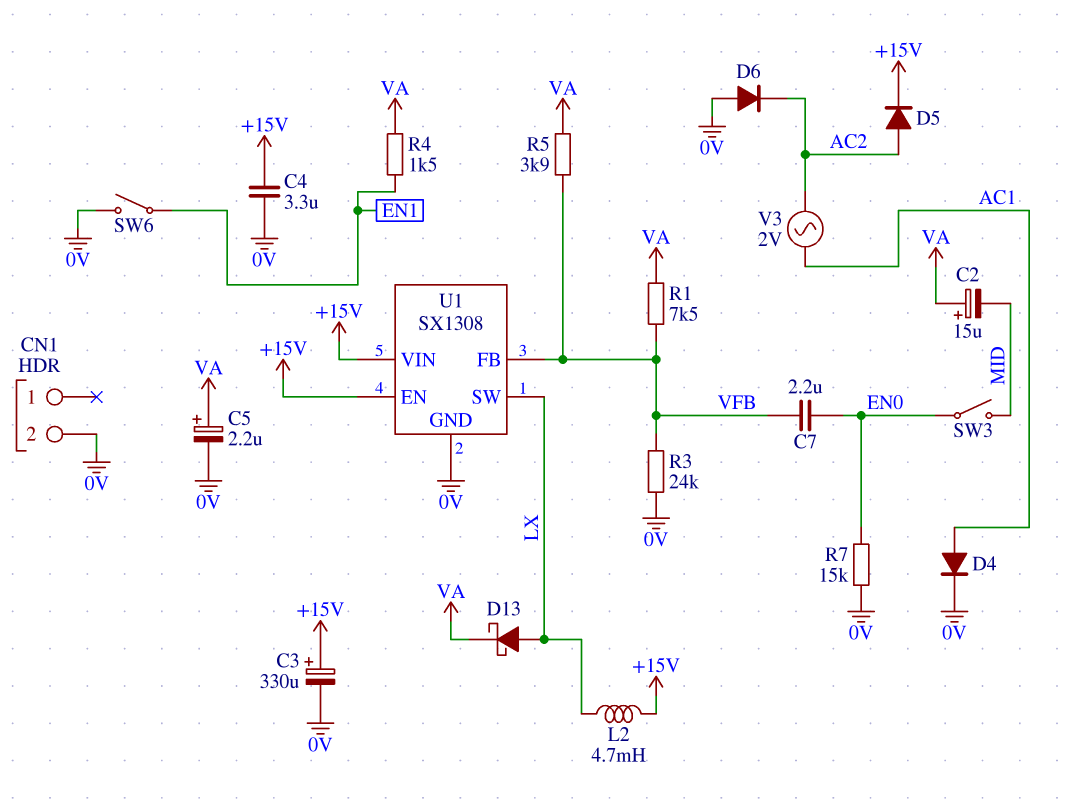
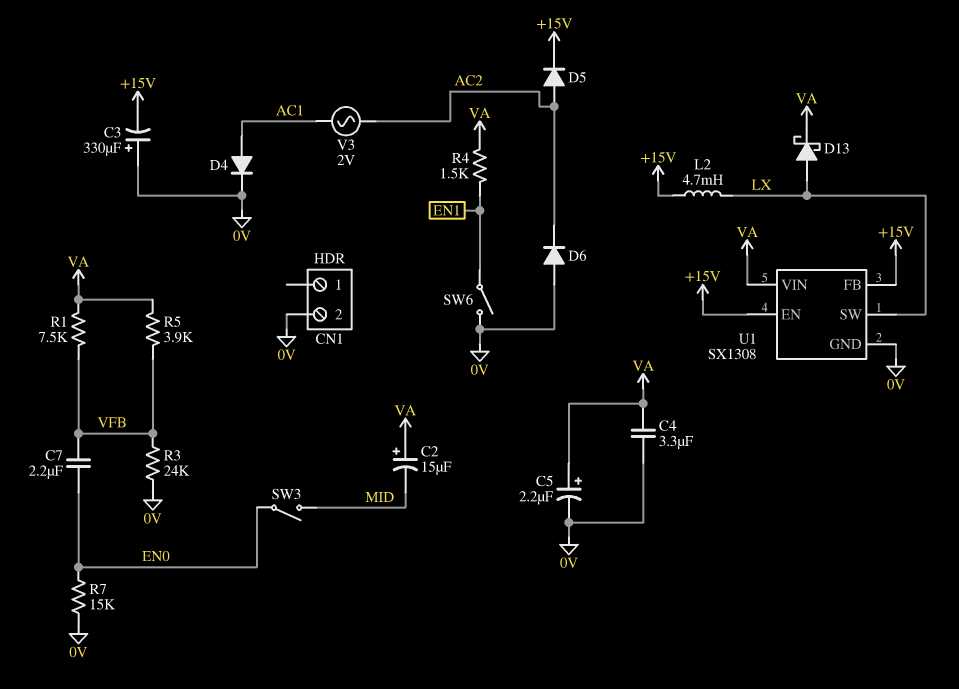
C3: 330uF (plus +15V, minus 0V) -> 330uF (plus 0V, minus +15V)
C4: 3.3uF (+15V, 0V) -> 3.3uF (0V, VA)
U1 pin FB: VFB -> +15V
U1 pin VIN: +15V -> VA

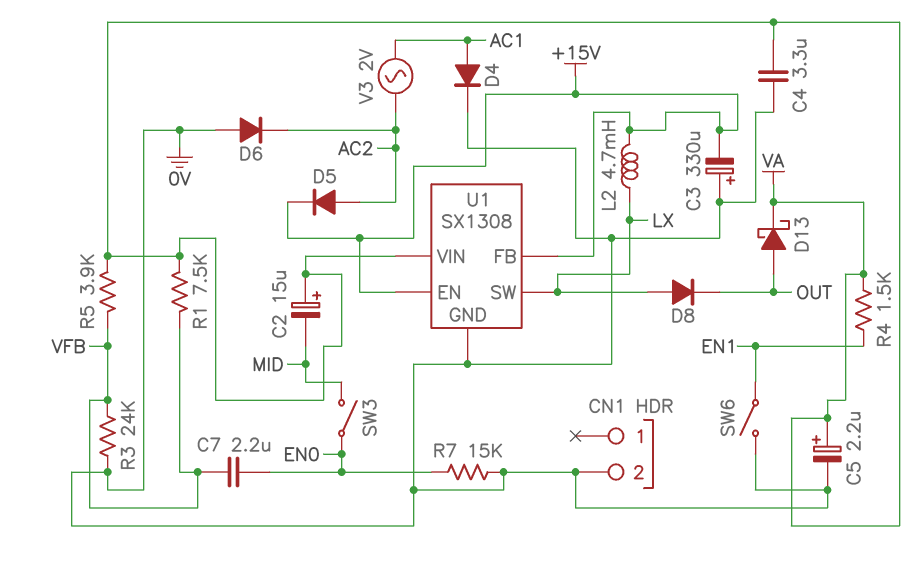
D8: none -> diode (A LX, K OUT)
D13: schottky (A LX, K VA) -> schottky (A OUT, K VA)

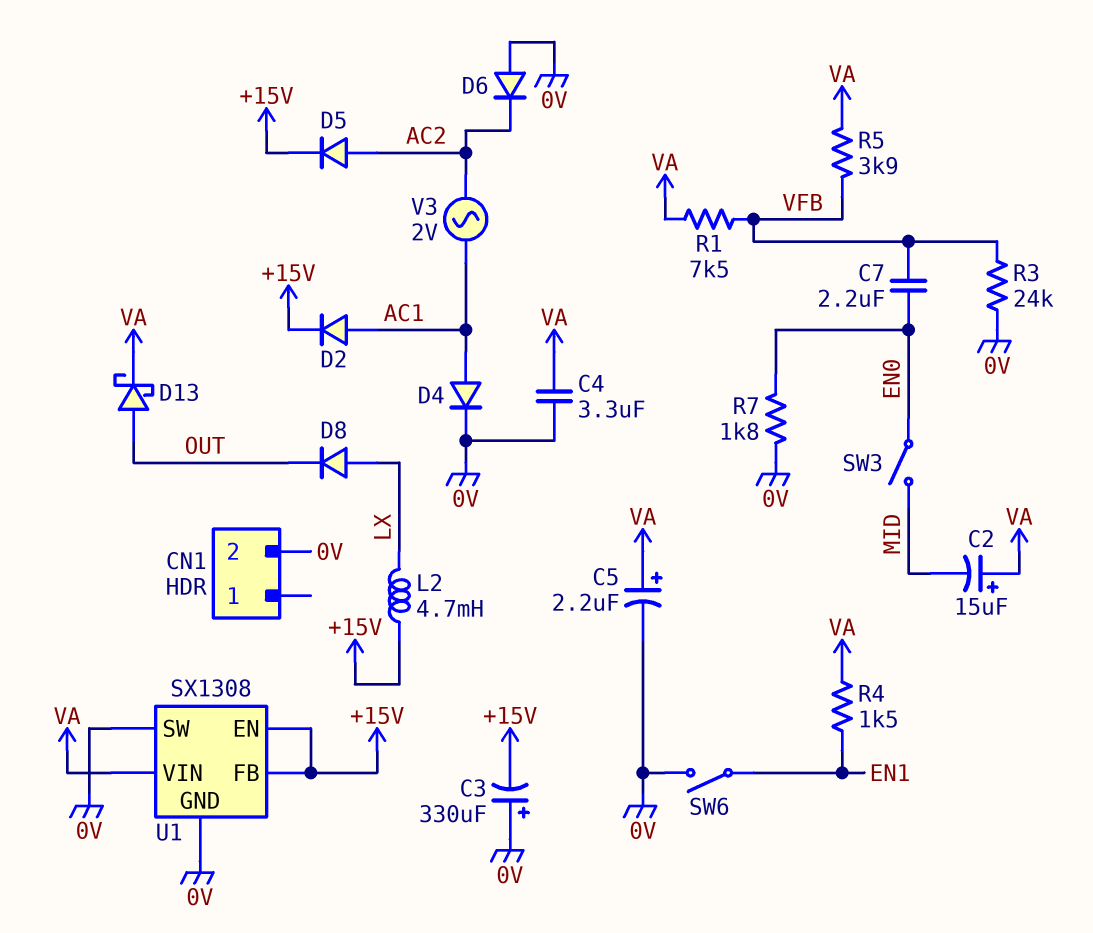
D2: none -> diode (A AC1, K +15V)
R7: 15k (0V, EN0) -> 1.8k (0V, EN0)
U1 pin SW: LX -> 0V

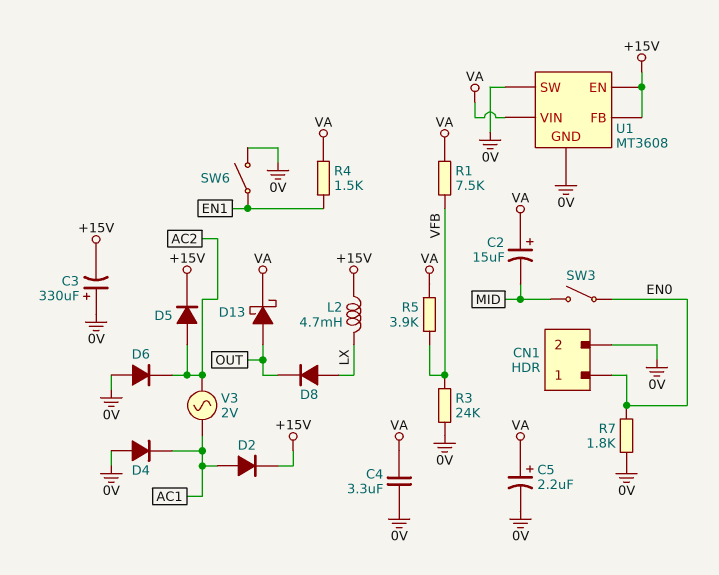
C7: 2.2uF (EN0, VFB) -> none
CN1 pin 1: none -> EN0
D4: diode (A AC1, K 0V) -> diode (A 0V, K AC1)
U1: SX1308 -> MT3608

